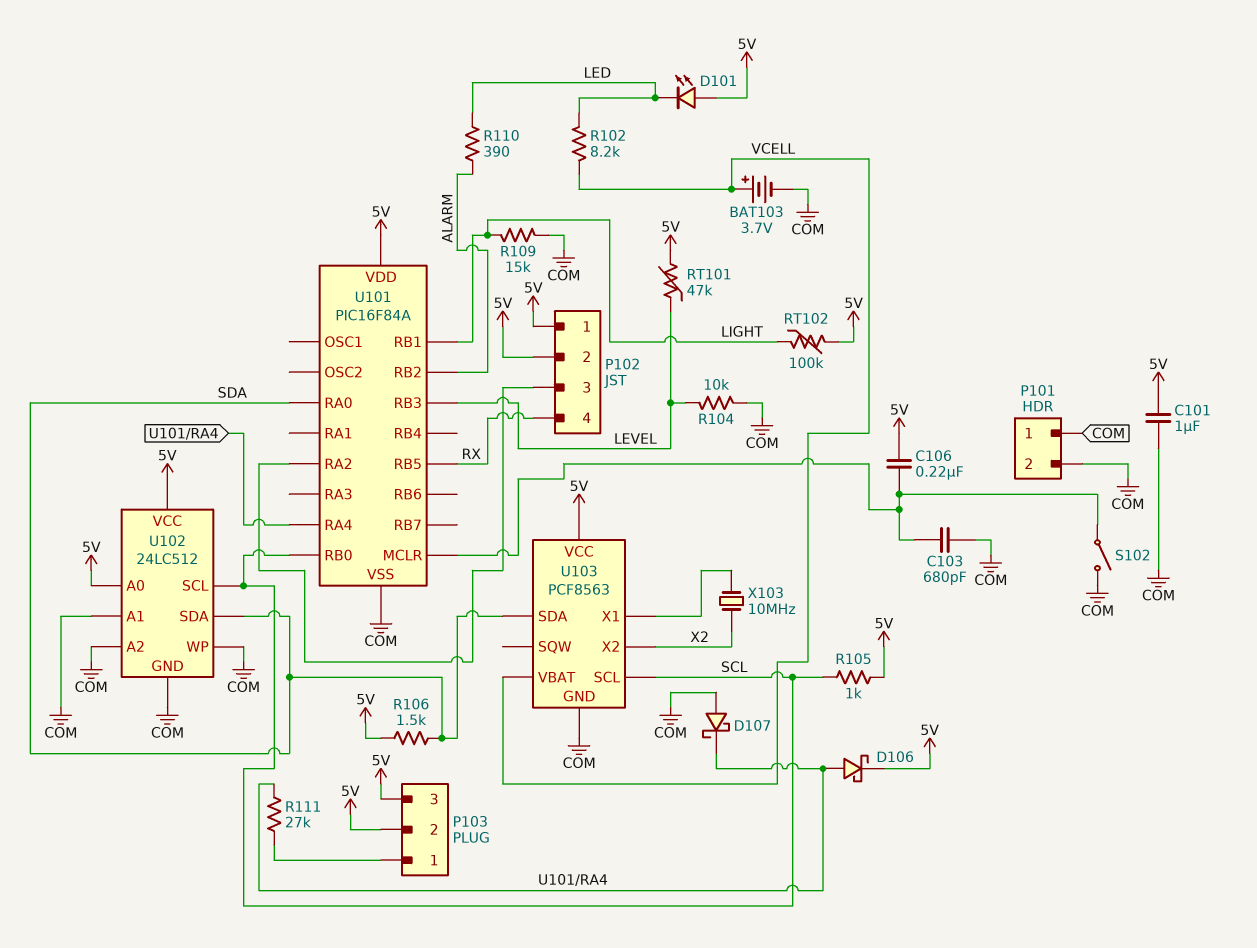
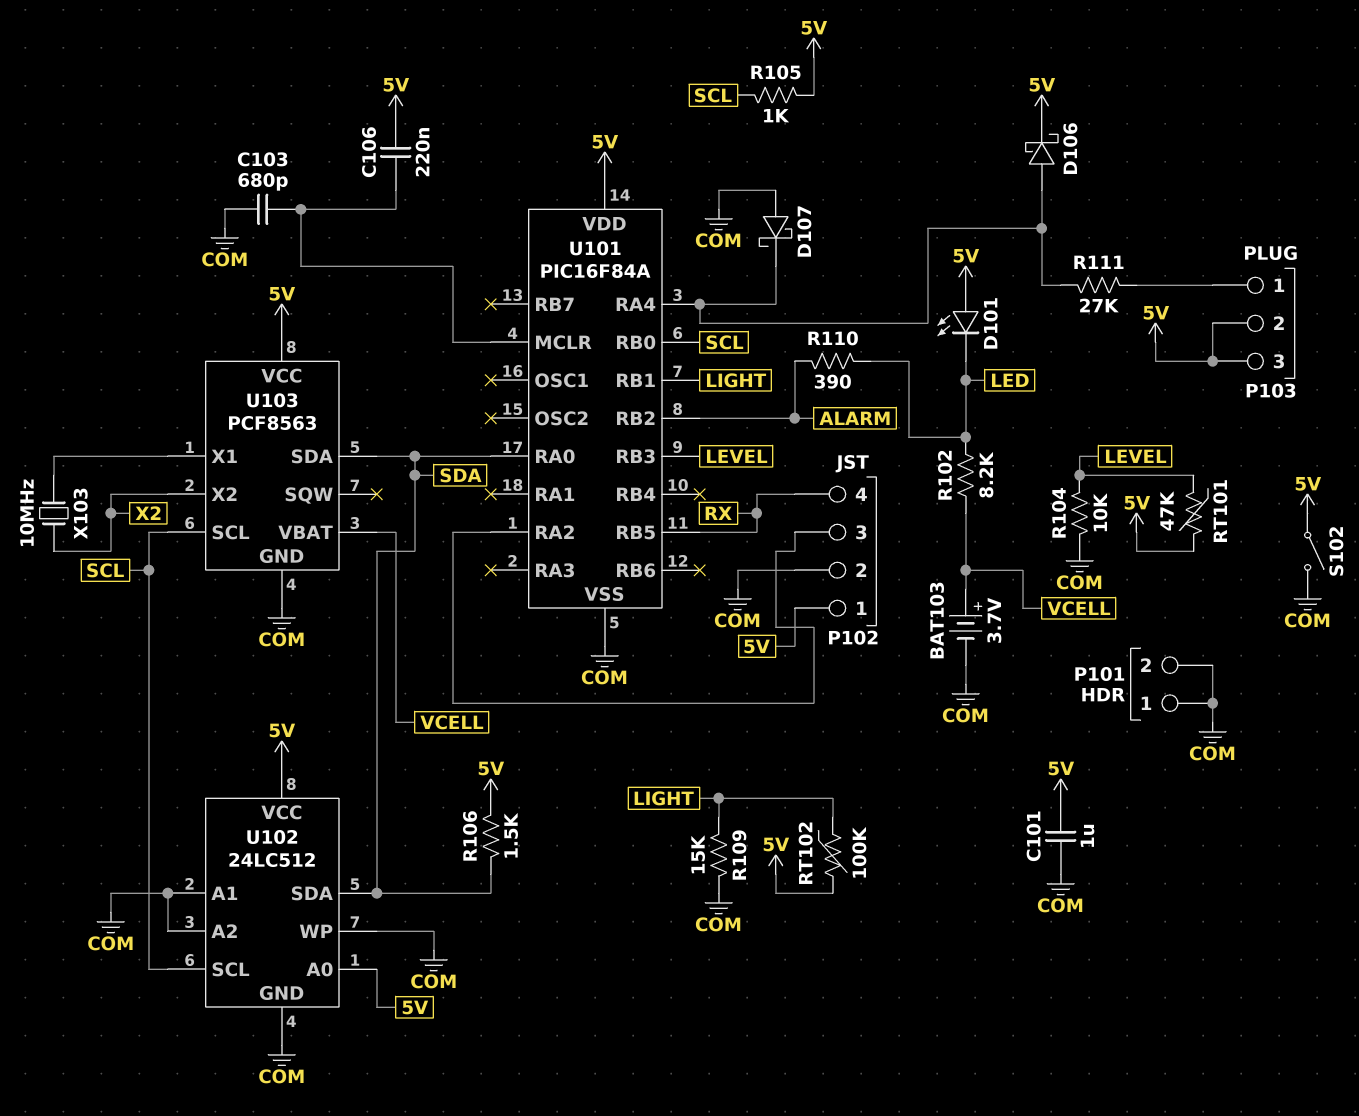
P102 pin 2: 5V -> COM
S102: switch (COM, U101/MCLR) -> switch (5V, COM)

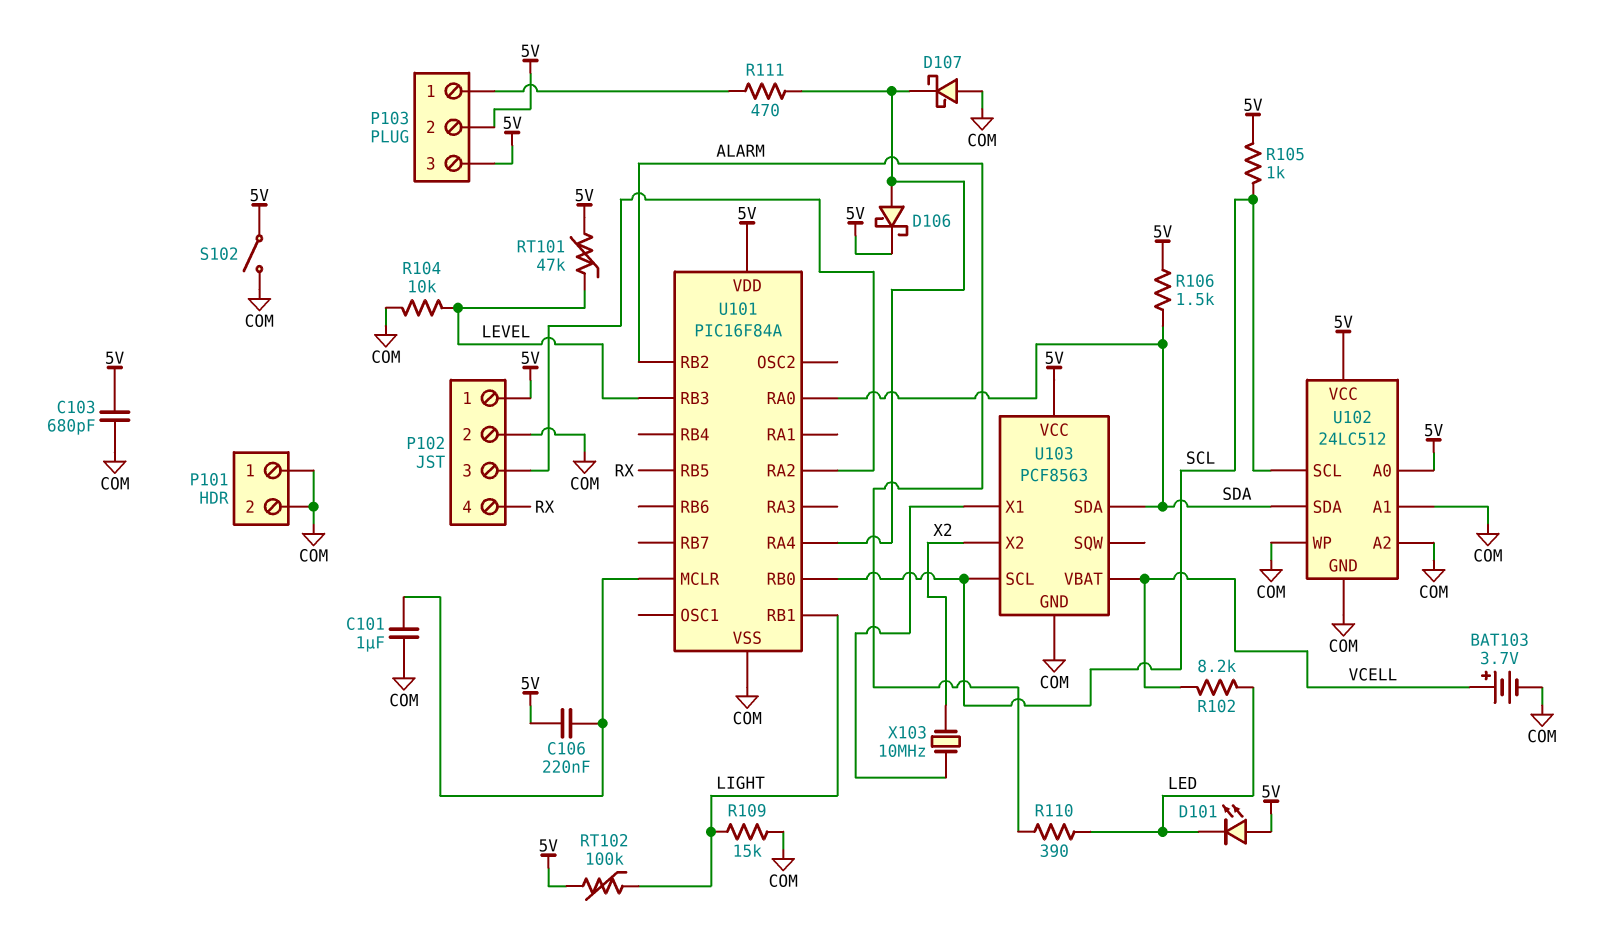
C101: 1uF (5V, COM) -> 1uF (COM, U101/MCLR)
C103: 680pF (COM, U101/MCLR) -> 680pF (5V, COM)
R111: 27k (P103/1, U101/RA4) -> 470 (P103/1, U101/RA4)

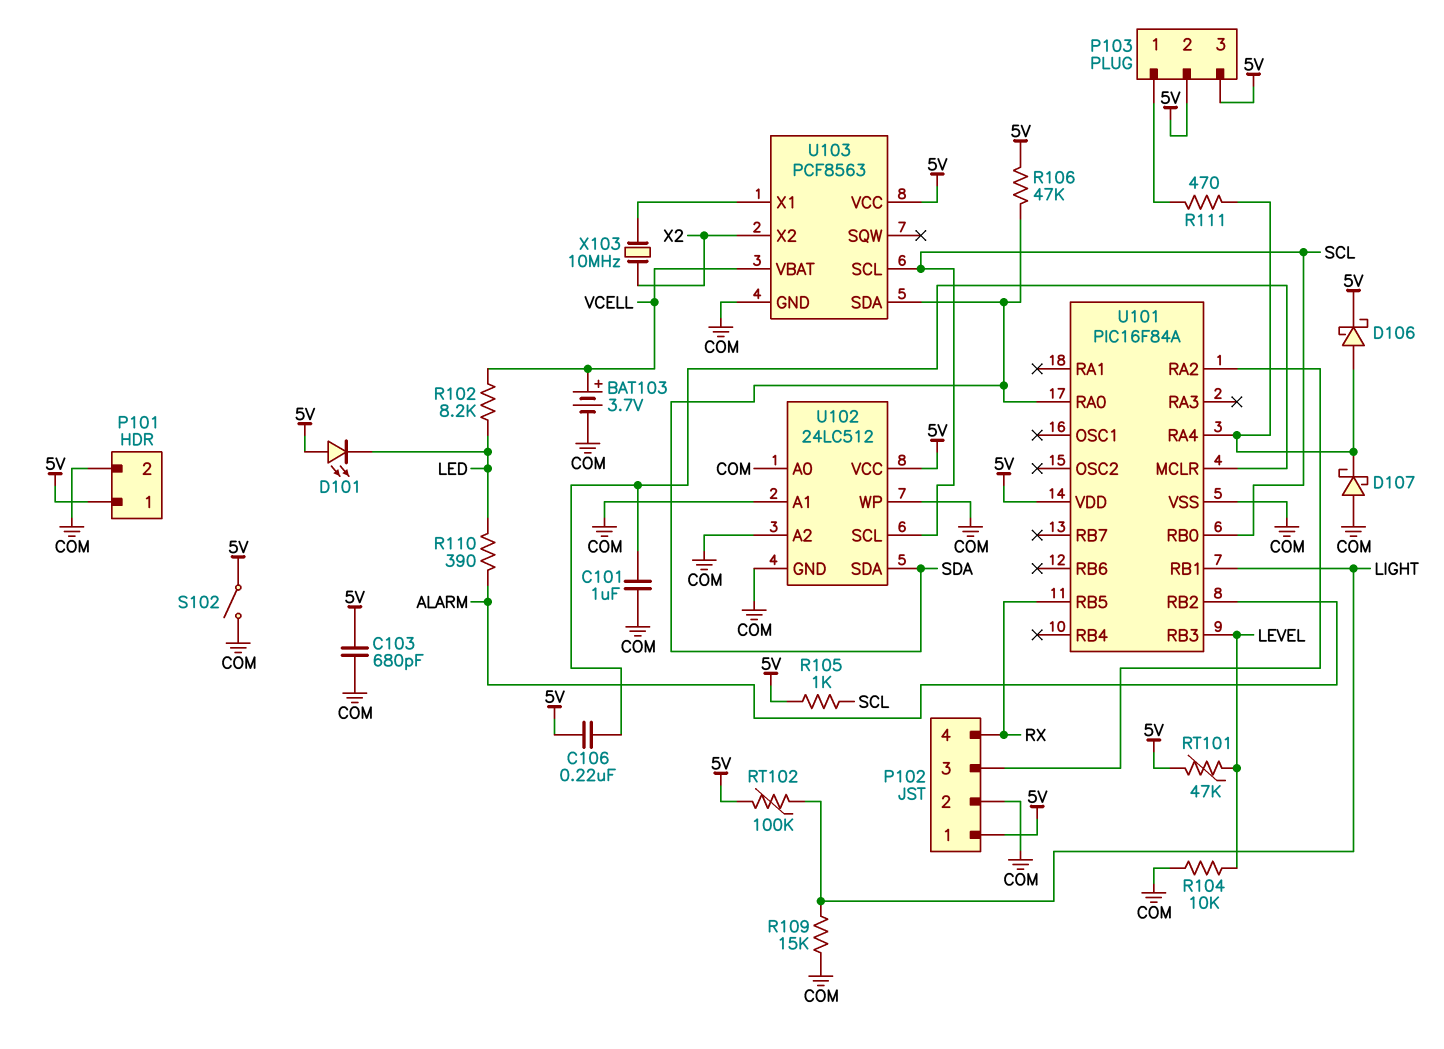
P101 pin 1: COM -> 5V
R106: 1.5k (5V, SDA) -> 47k (5V, SDA)
U102 pin A0: 5V -> COM

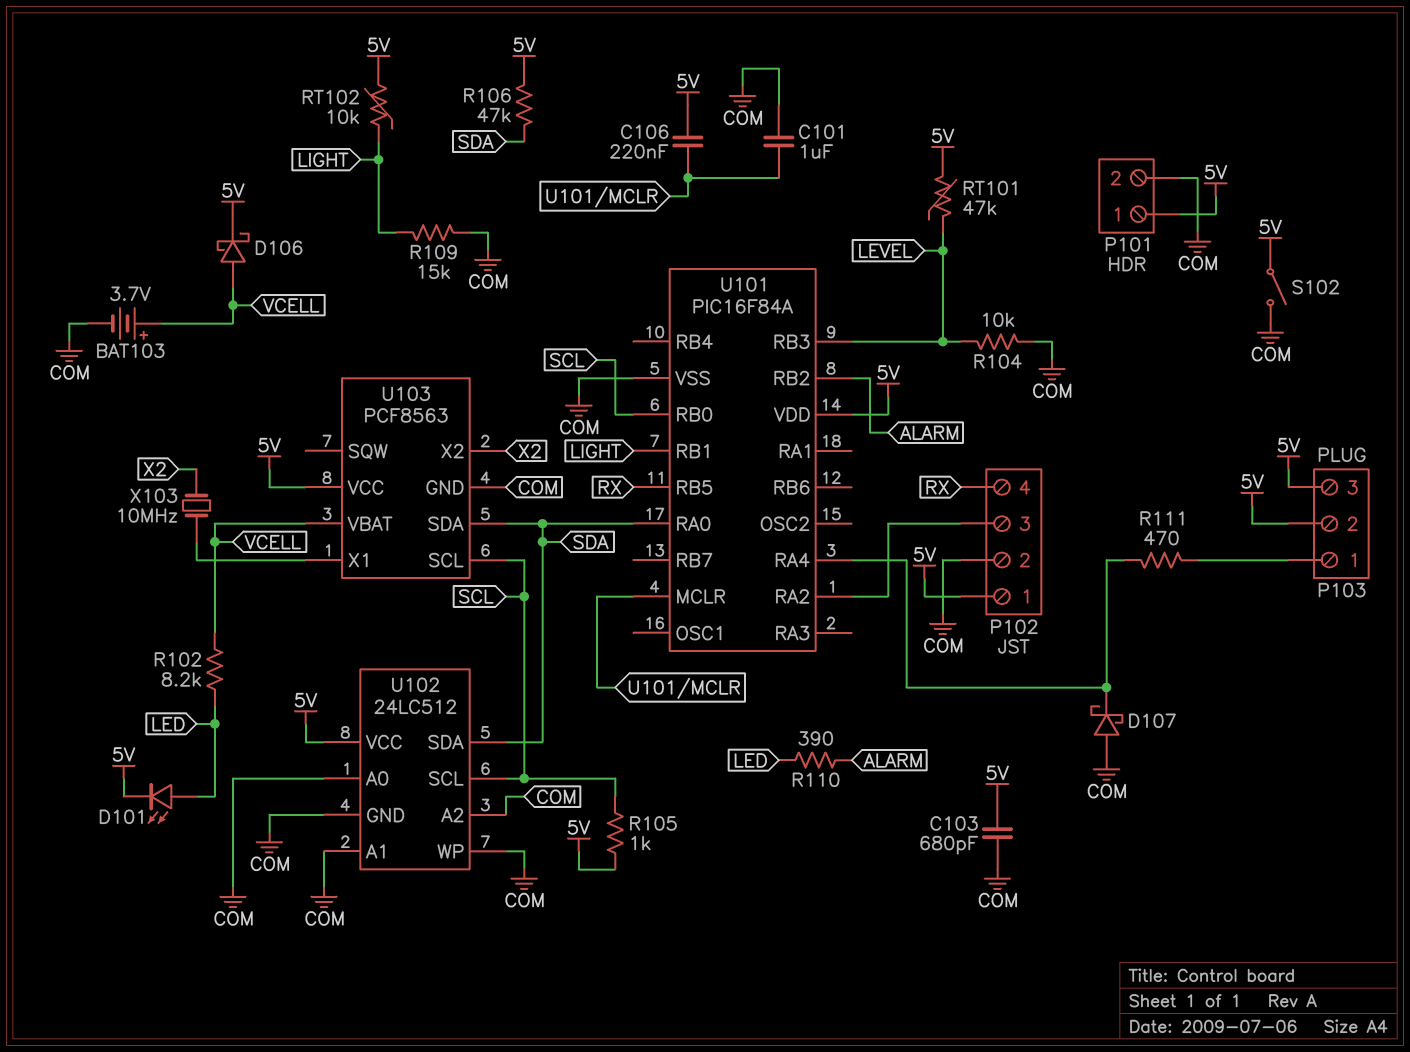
D101: LED (A 5V, K LED) -> LED (A LED, K 5V)
D106: schottky (A U101/RA4, K 5V) -> schottky (A VCELL, K 5V)
RT102: 100k (5V, LIGHT) -> 10k (5V, LIGHT)

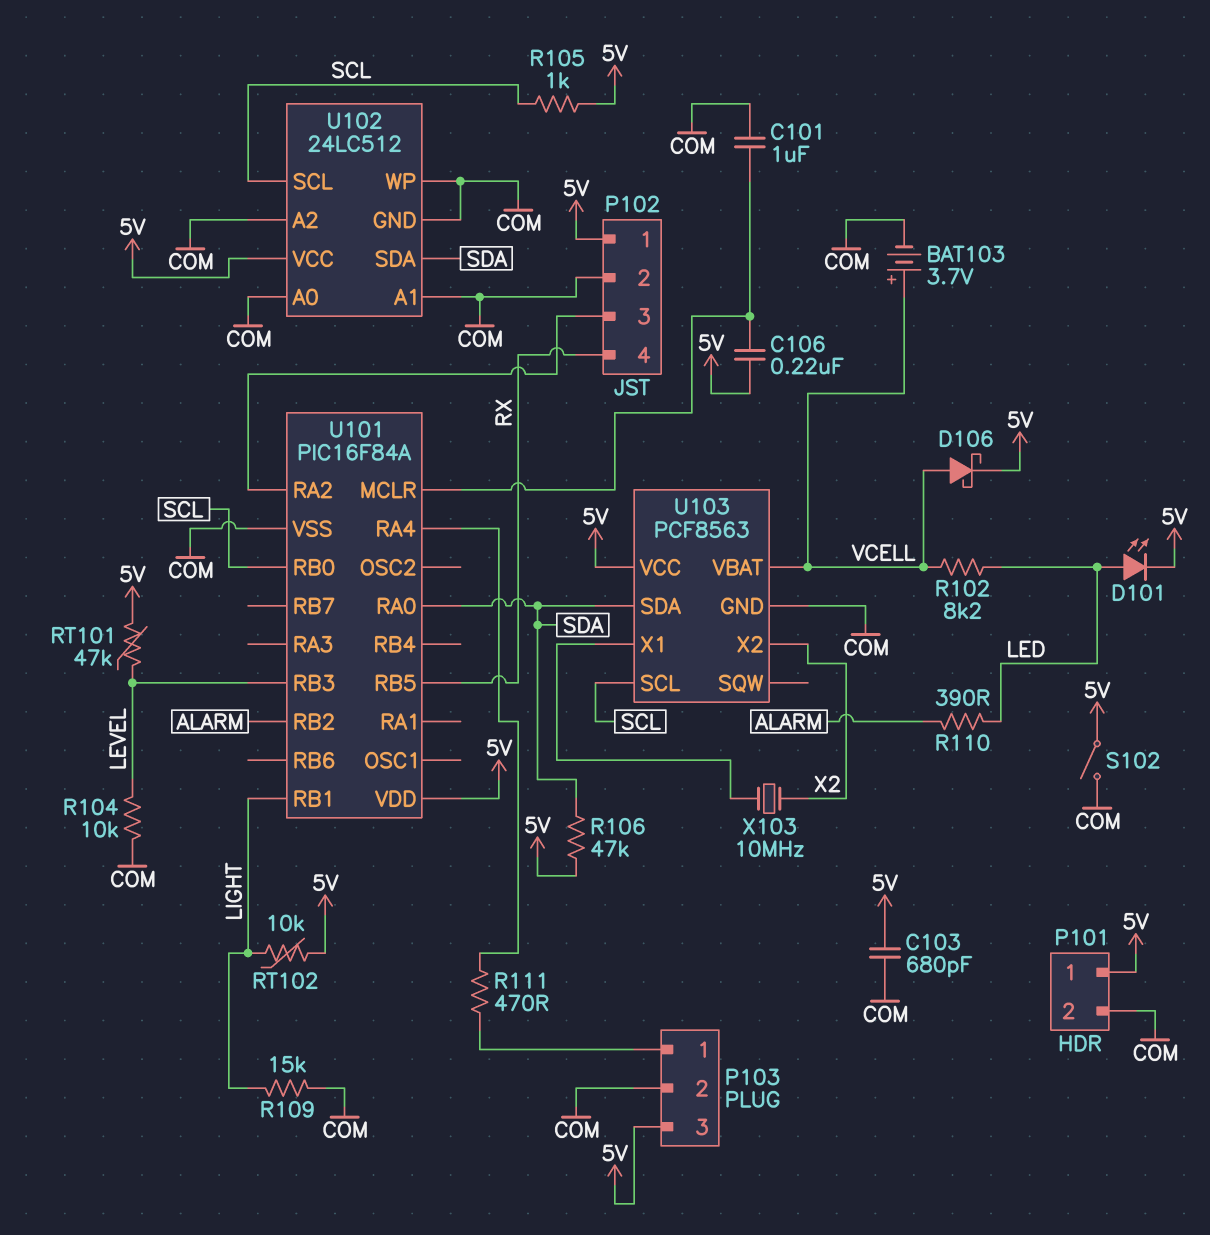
D107: schottky (A COM, K U101/RA4) -> none
P103 pin 2: 5V -> COM

